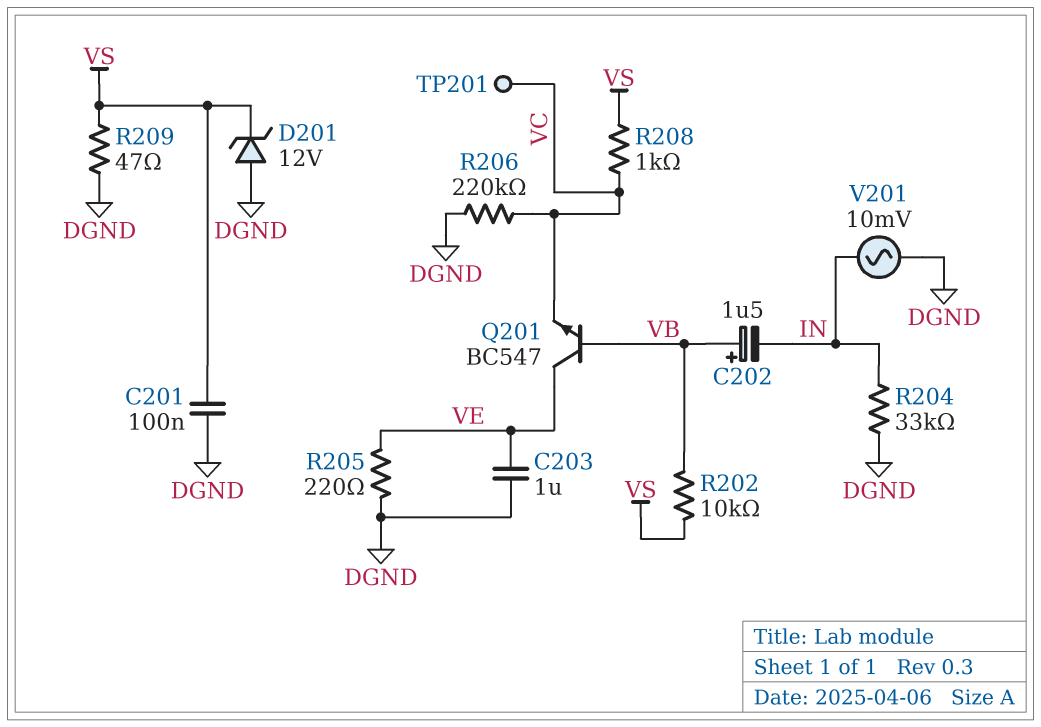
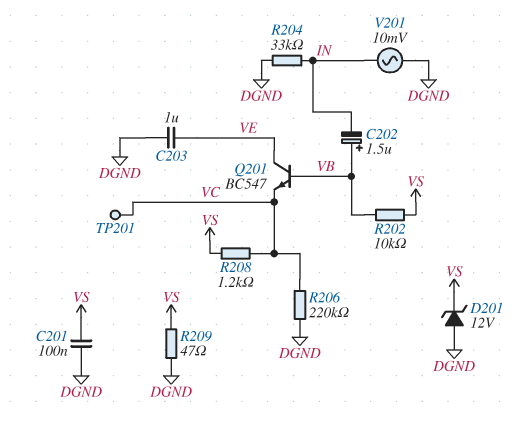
R205: 220 (DGND, VE) -> none
R208: 1k (VC, VS) -> 1.2k (VC, VS)

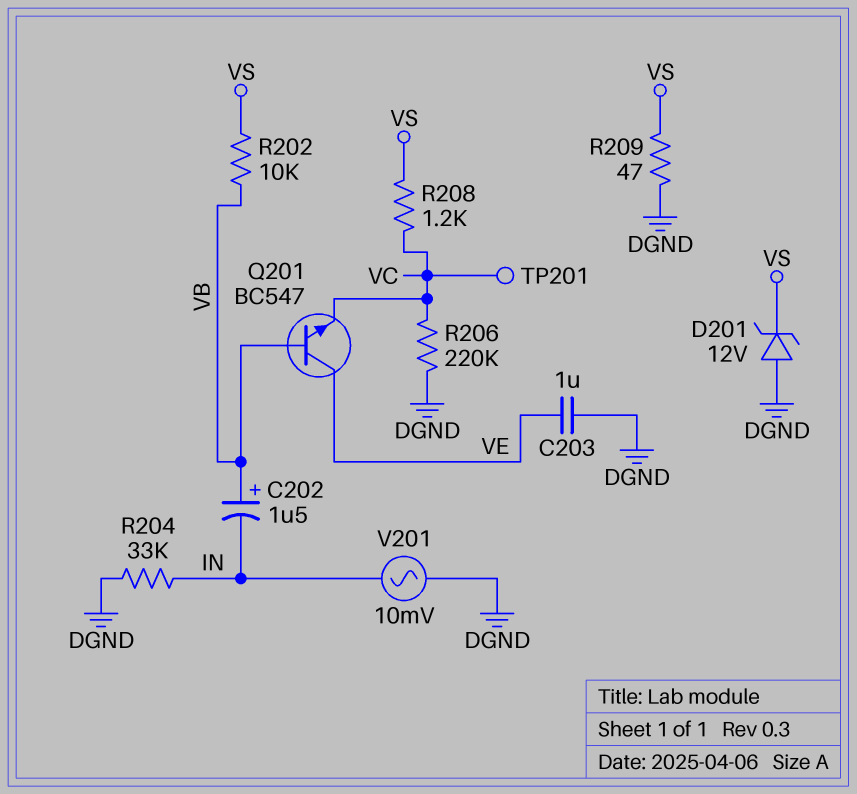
C201: 100nF (DGND, VS) -> none

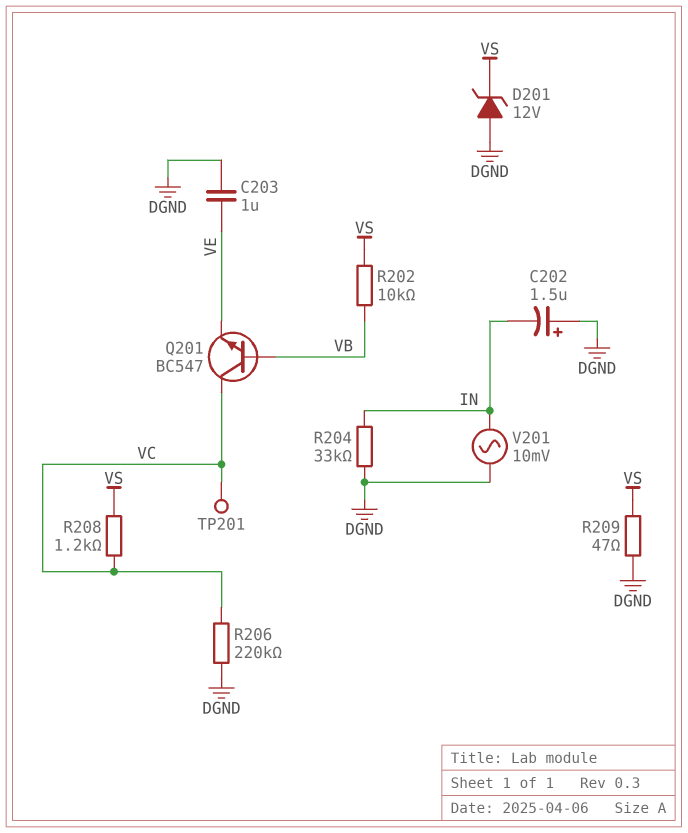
C202: 1.5uF (plus VB, minus IN) -> 1.5uF (plus DGND, minus IN)
Q201: NPN BC547 (B VB, C VE, E VC) -> NPN BC547 (B VB, C VC, E VE)

